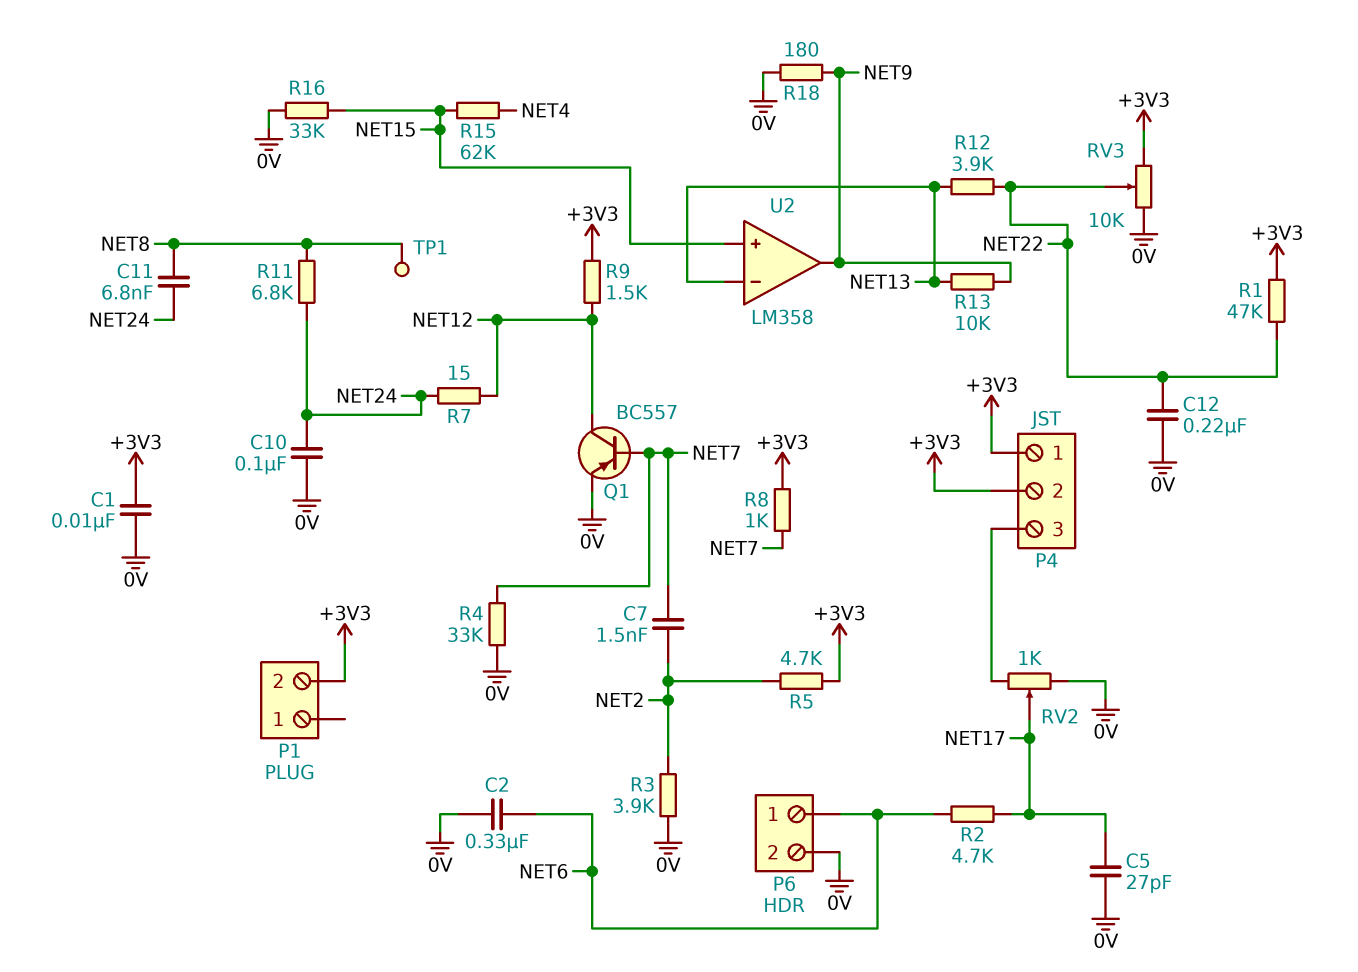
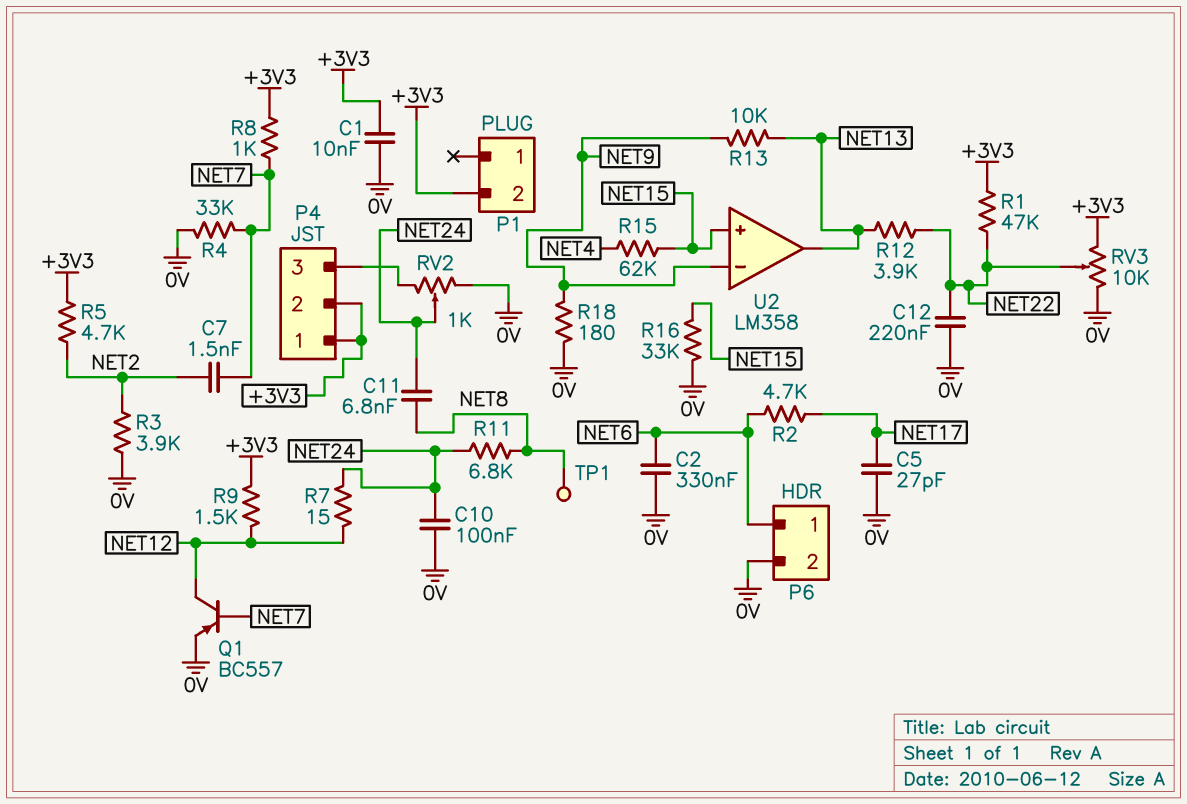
RV2: 1k (0V, P4/3, wiper NET17) -> 1k (0V, P4/3, wiper NET24)
U2 pin in-: NET13 -> NET9
U2 pin out: NET9 -> NET13

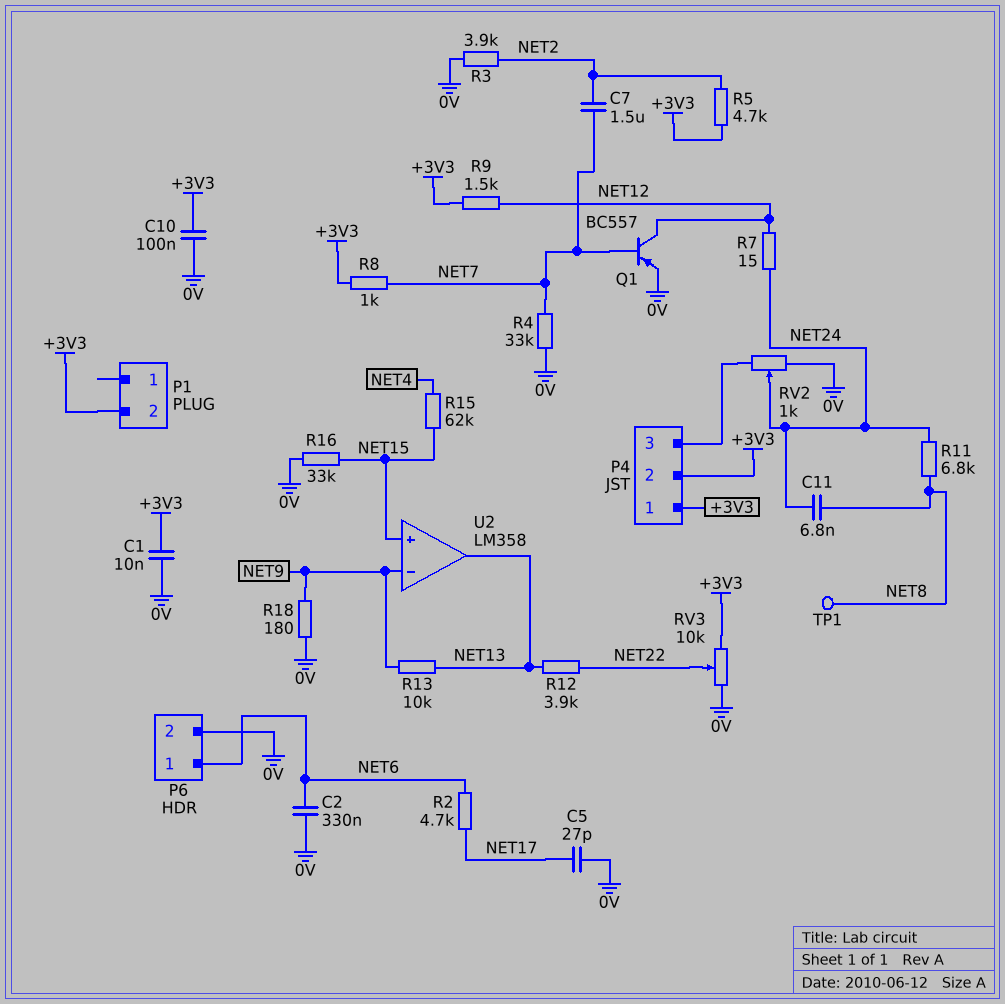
C7: 1.5nF (NET2, NET7) -> 1.5uF (NET2, NET7)
C10: 100nF (0V, NET24) -> 100nF (+3V3, 0V)
C12: 220nF (0V, NET22) -> none
R1: 47k (+3V3, NET22) -> none

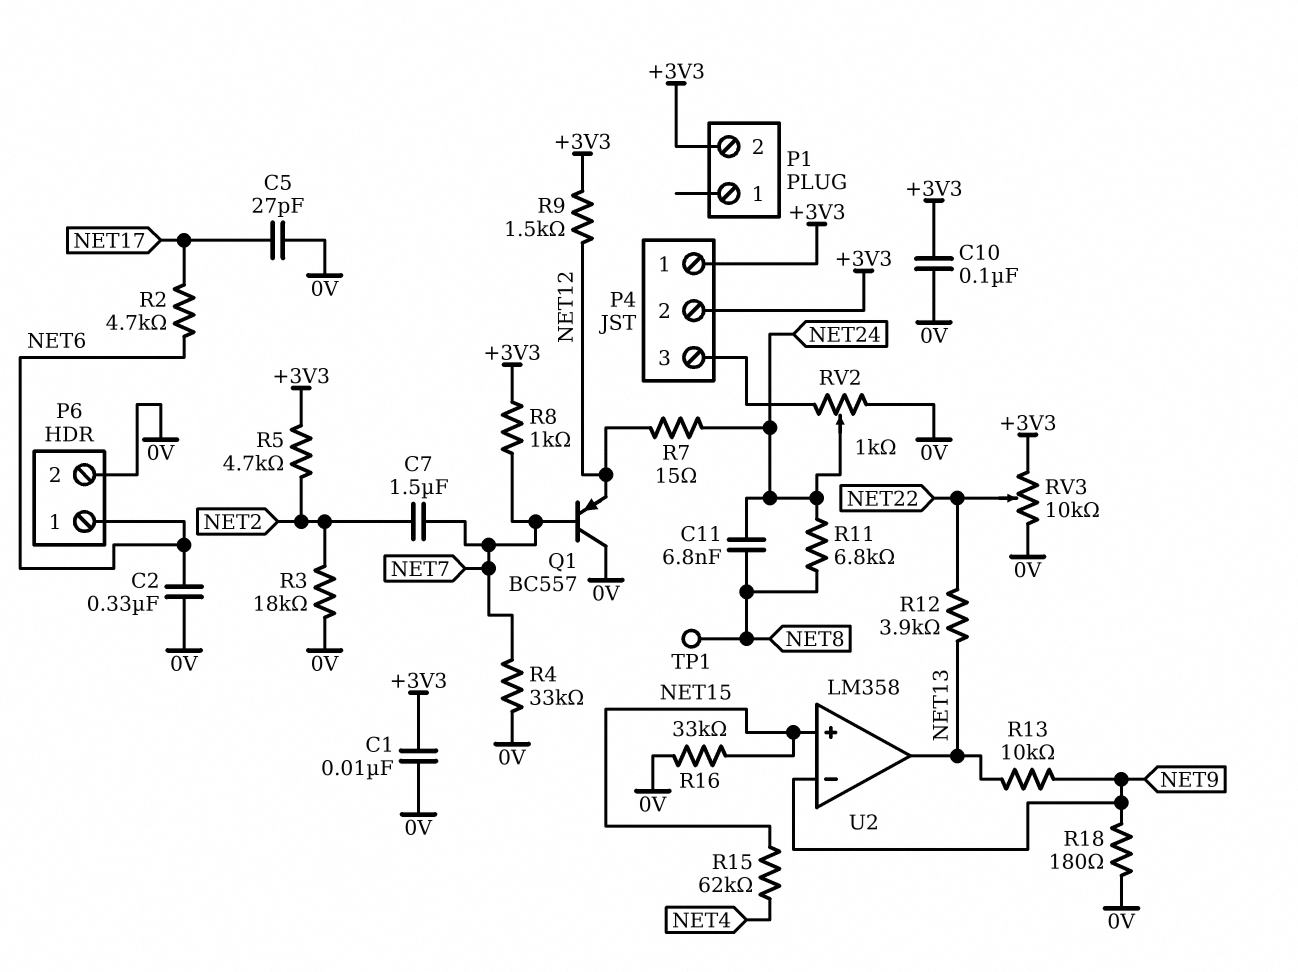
Q1: PNP BC557 (B NET7, C NET12, E 0V) -> PNP BC557 (B NET7, C 0V, E NET12)
R3: 3.9k (0V, NET2) -> 18k (0V, NET2)

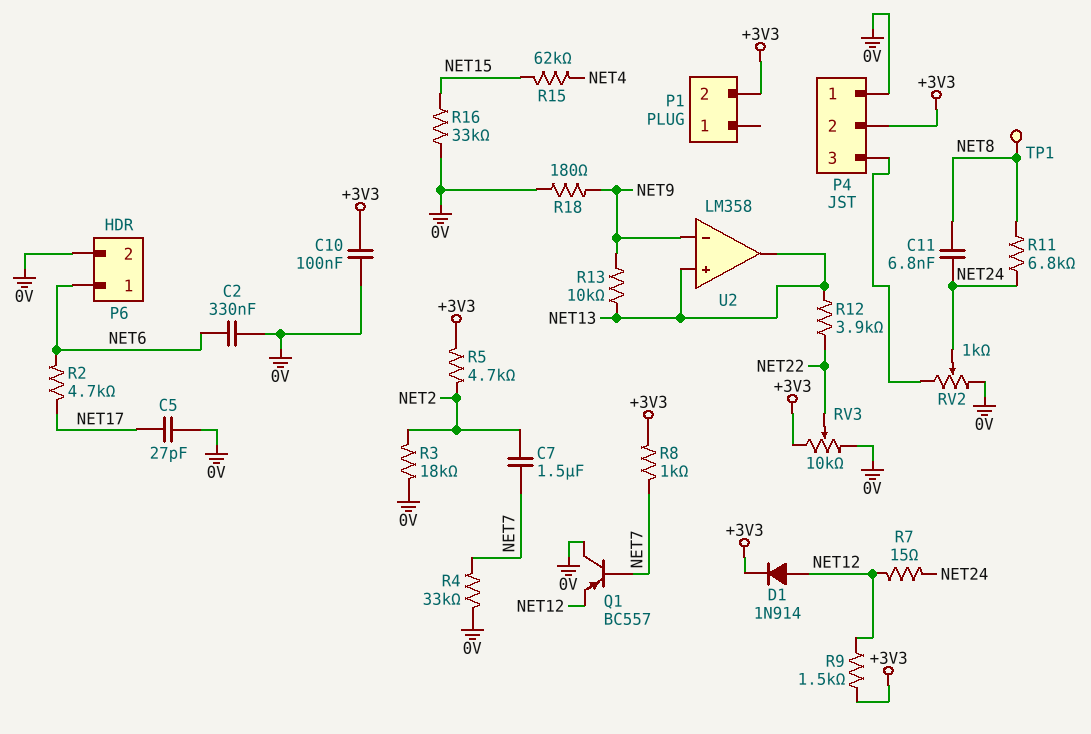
C1: 10nF (+3V3, 0V) -> none
D1: none -> diode 1N914 (A NET12, K +3V3)
P4 pin 1: +3V3 -> 0V
U2 pin in+: NET15 -> NET13

